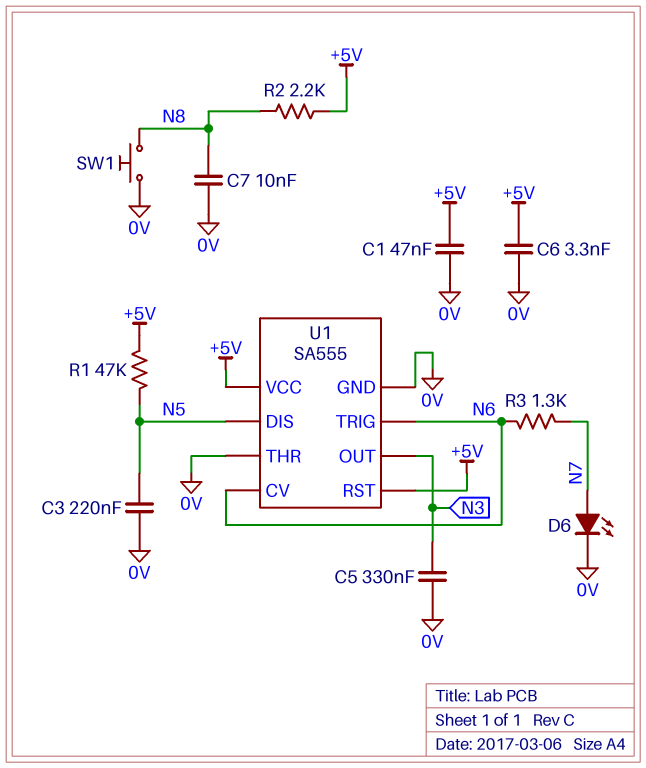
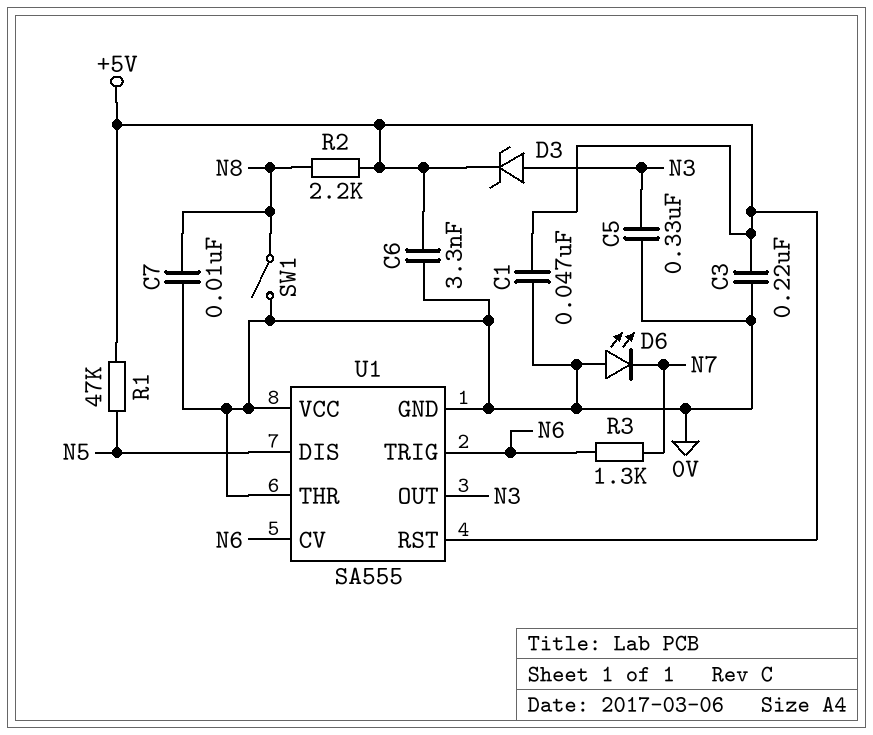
C3: 220nF (0V, N5) -> 220nF (+5V, 0V)
D3: none -> zener (A N3, K +5V)
D6: LED (A N7, K 0V) -> LED (A 0V, K N7)
SW1: button (0V, N8) -> switch (0V, N8)
U1 pin VCC: +5V -> 0V

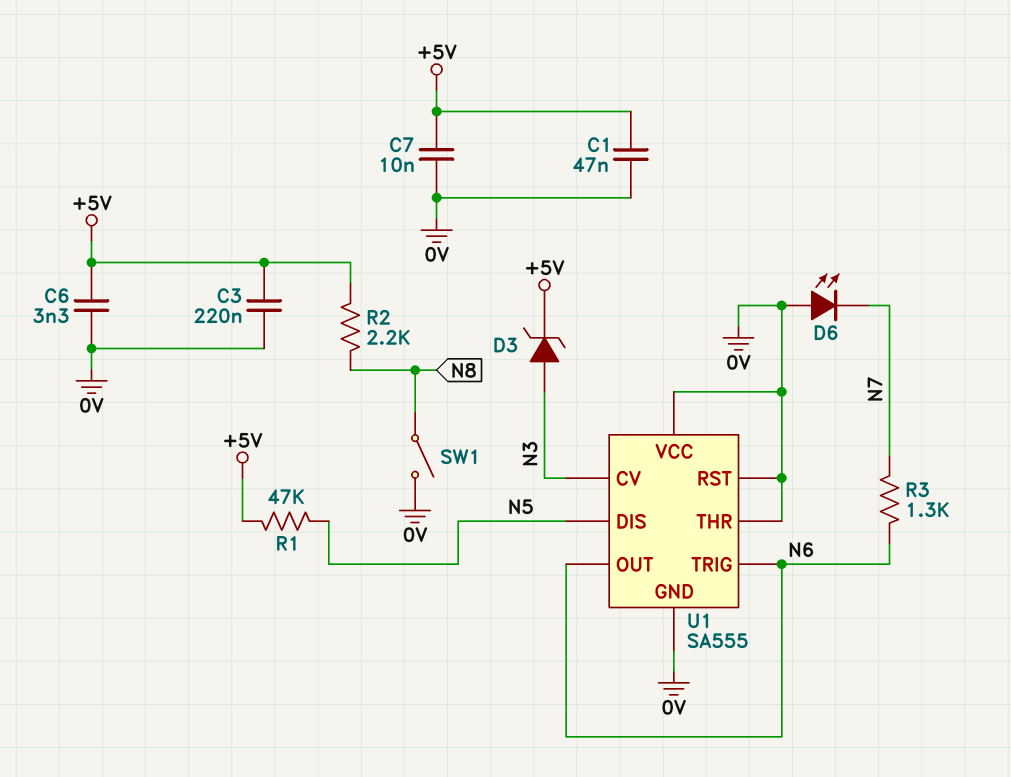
C5: 330nF (0V, N3) -> none
C7: 10nF (0V, N8) -> 10nF (+5V, 0V)
U1 pin CV: N6 -> N3
U1 pin OUT: N3 -> N6
U1 pin RST: +5V -> 0V

